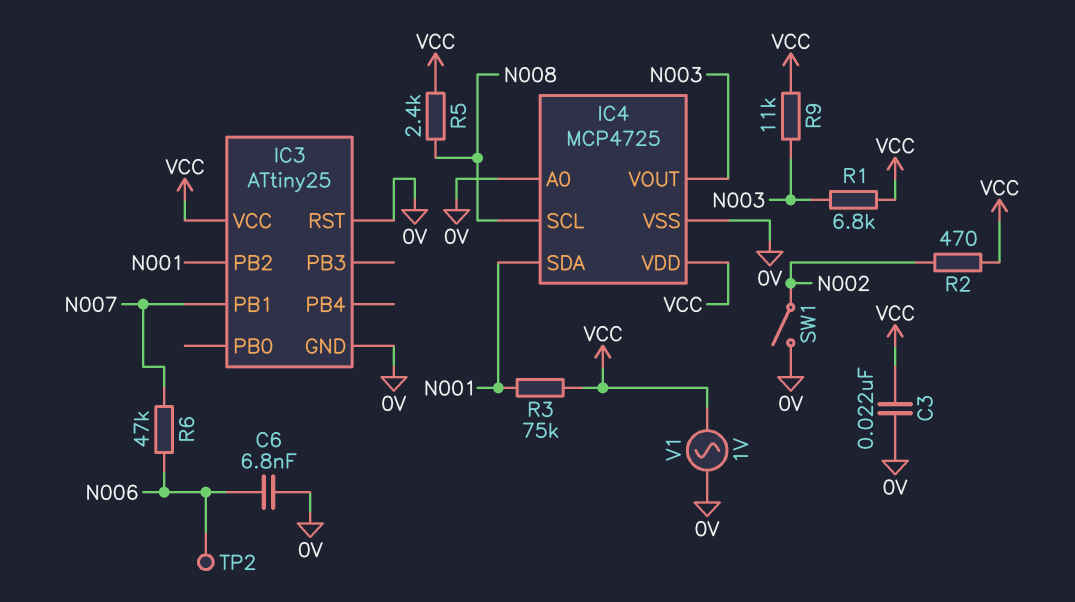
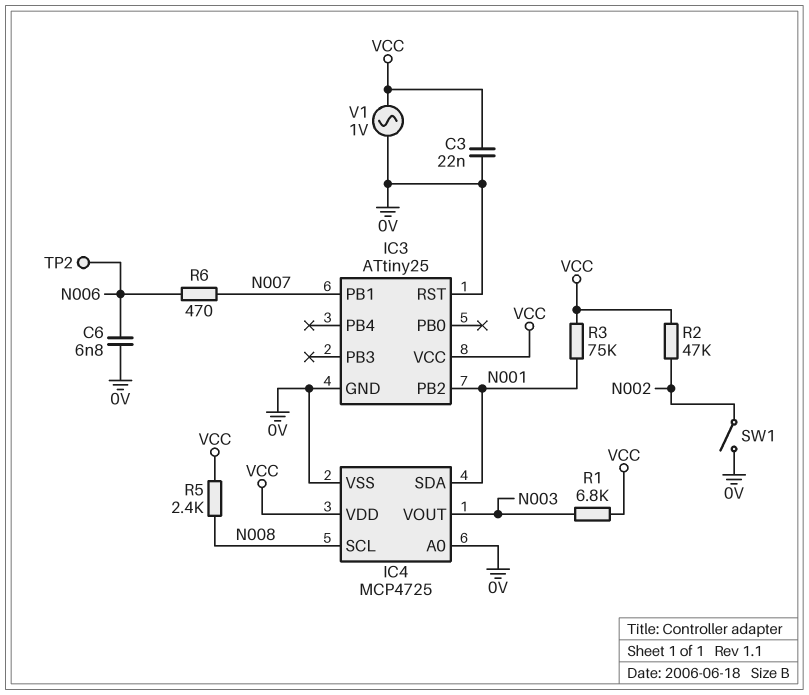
R2: 470 (N002, VCC) -> 47k (N002, VCC)
R6: 47k (N006, N007) -> 470 (N006, N007)
R9: 11k (N003, VCC) -> none

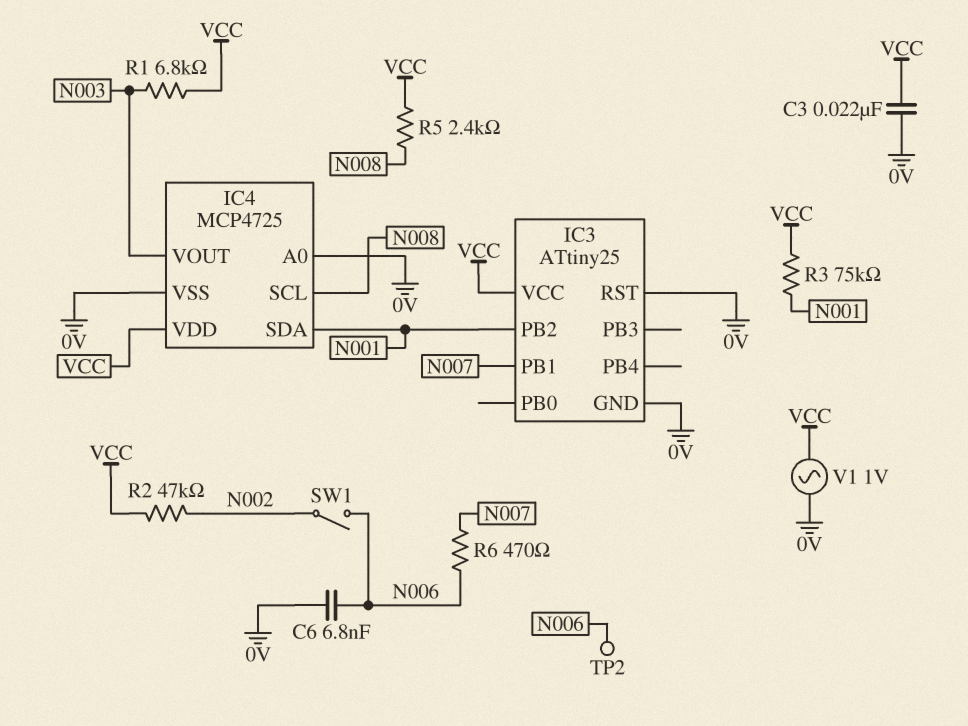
SW1: switch (0V, N002) -> switch (N002, N006)

